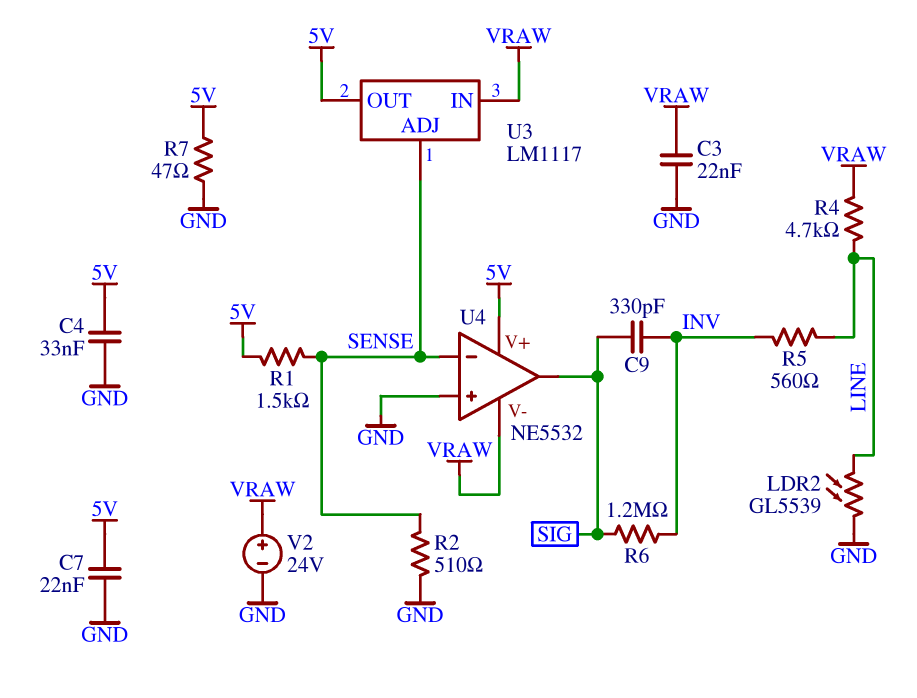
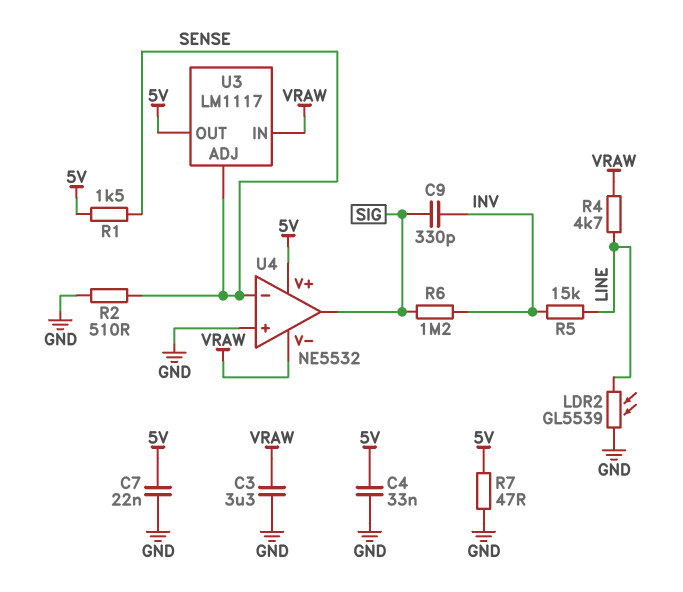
C3: 22nF (GND, VRAW) -> 3.3uF (GND, VRAW)
R5: 560 (INV, LINE) -> 15k (INV, LINE)
V2: 24V (plus VRAW, minus GND) -> none

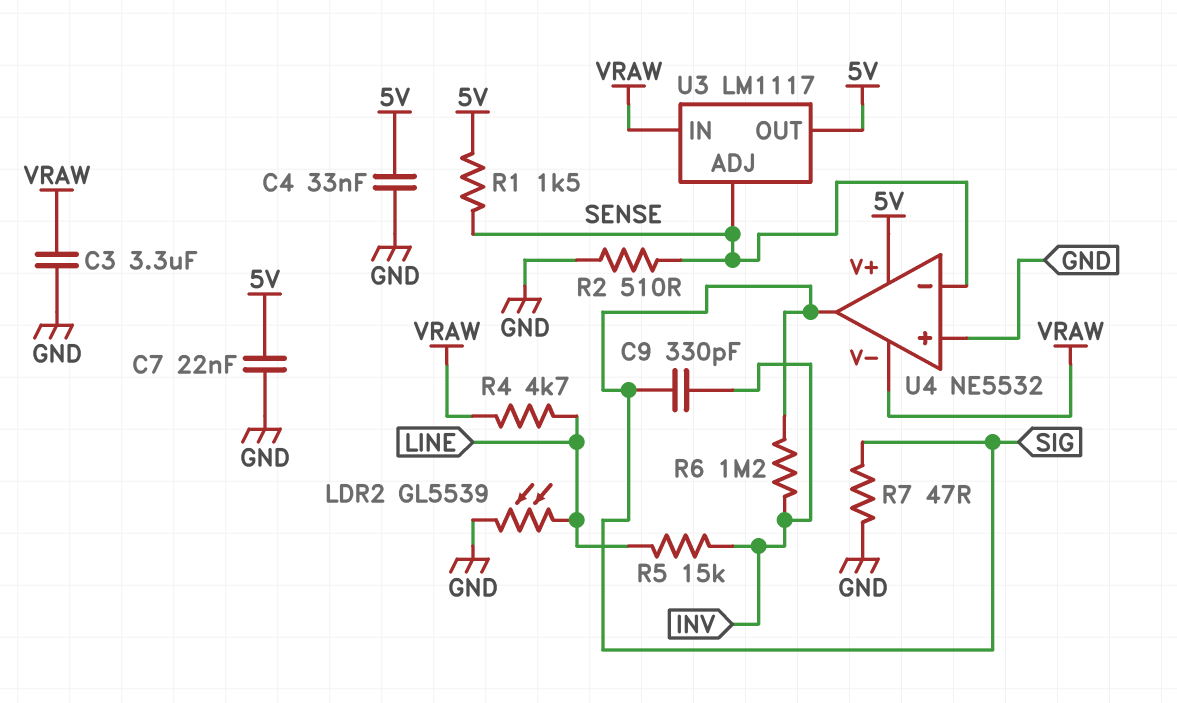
R7: 47 (5V, GND) -> 47 (GND, SIG)

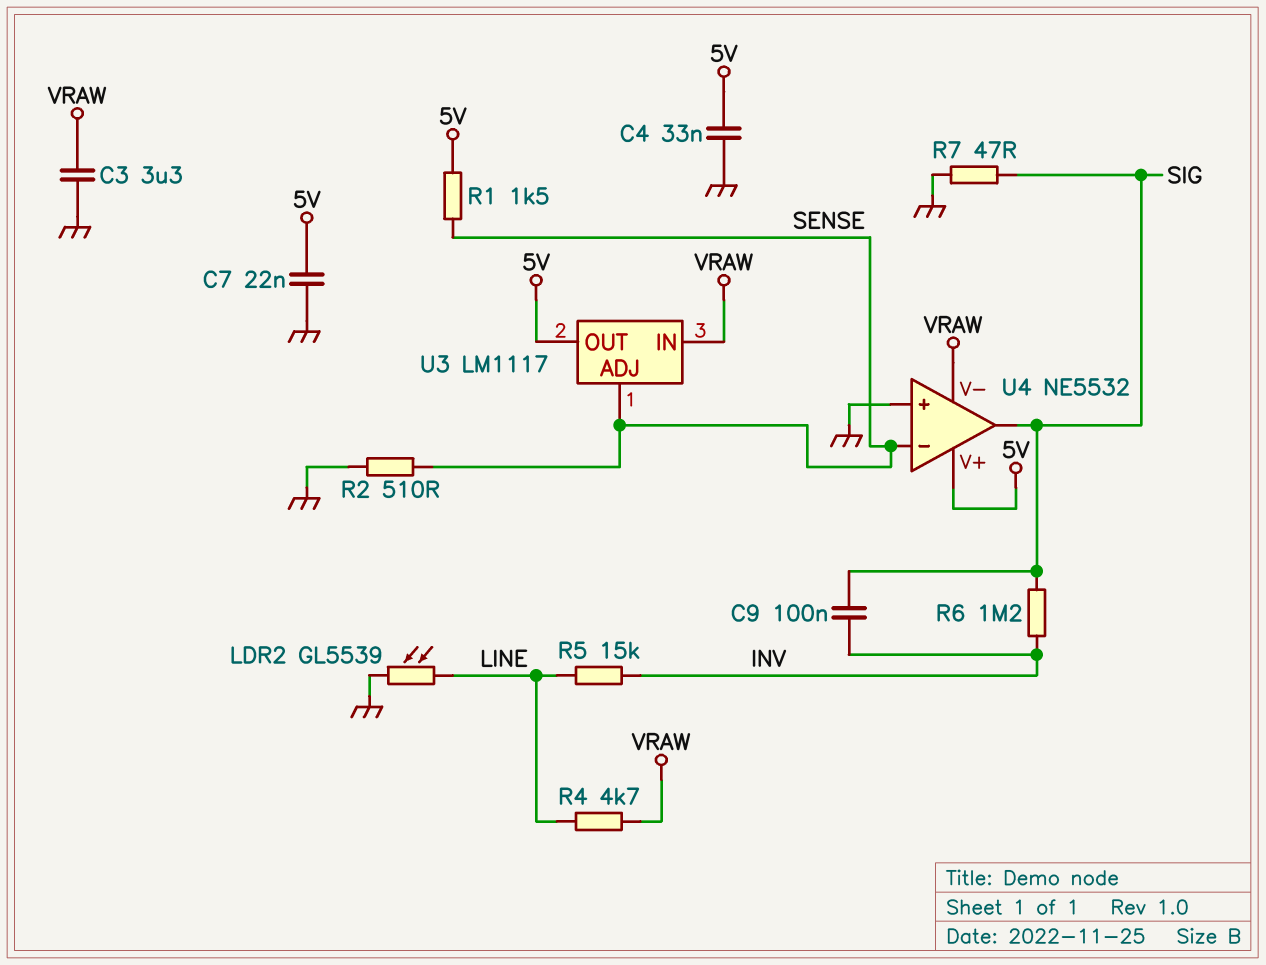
C9: 330pF (INV, SIG) -> 100nF (INV, SIG)

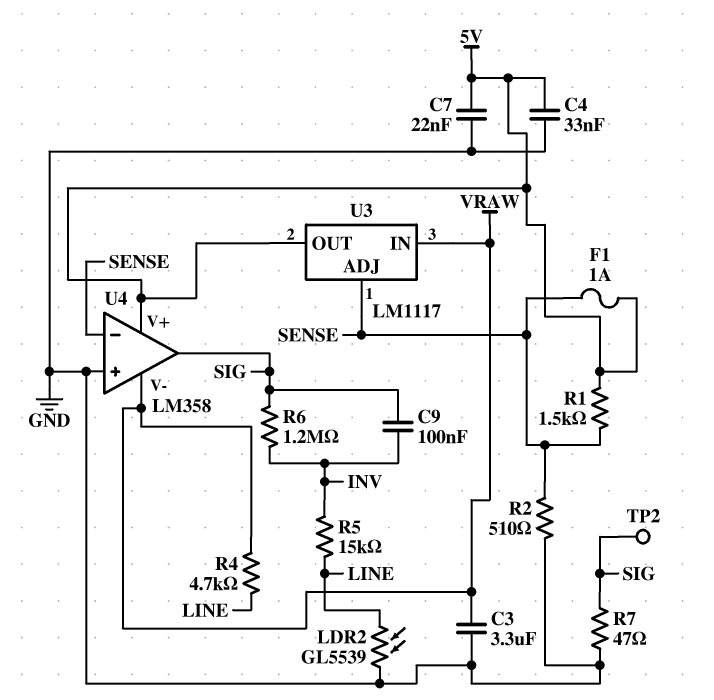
F1: none -> 1A (5V, SENSE)
TP2: none -> test point (SIG)
U4: NE5532 -> LM358

